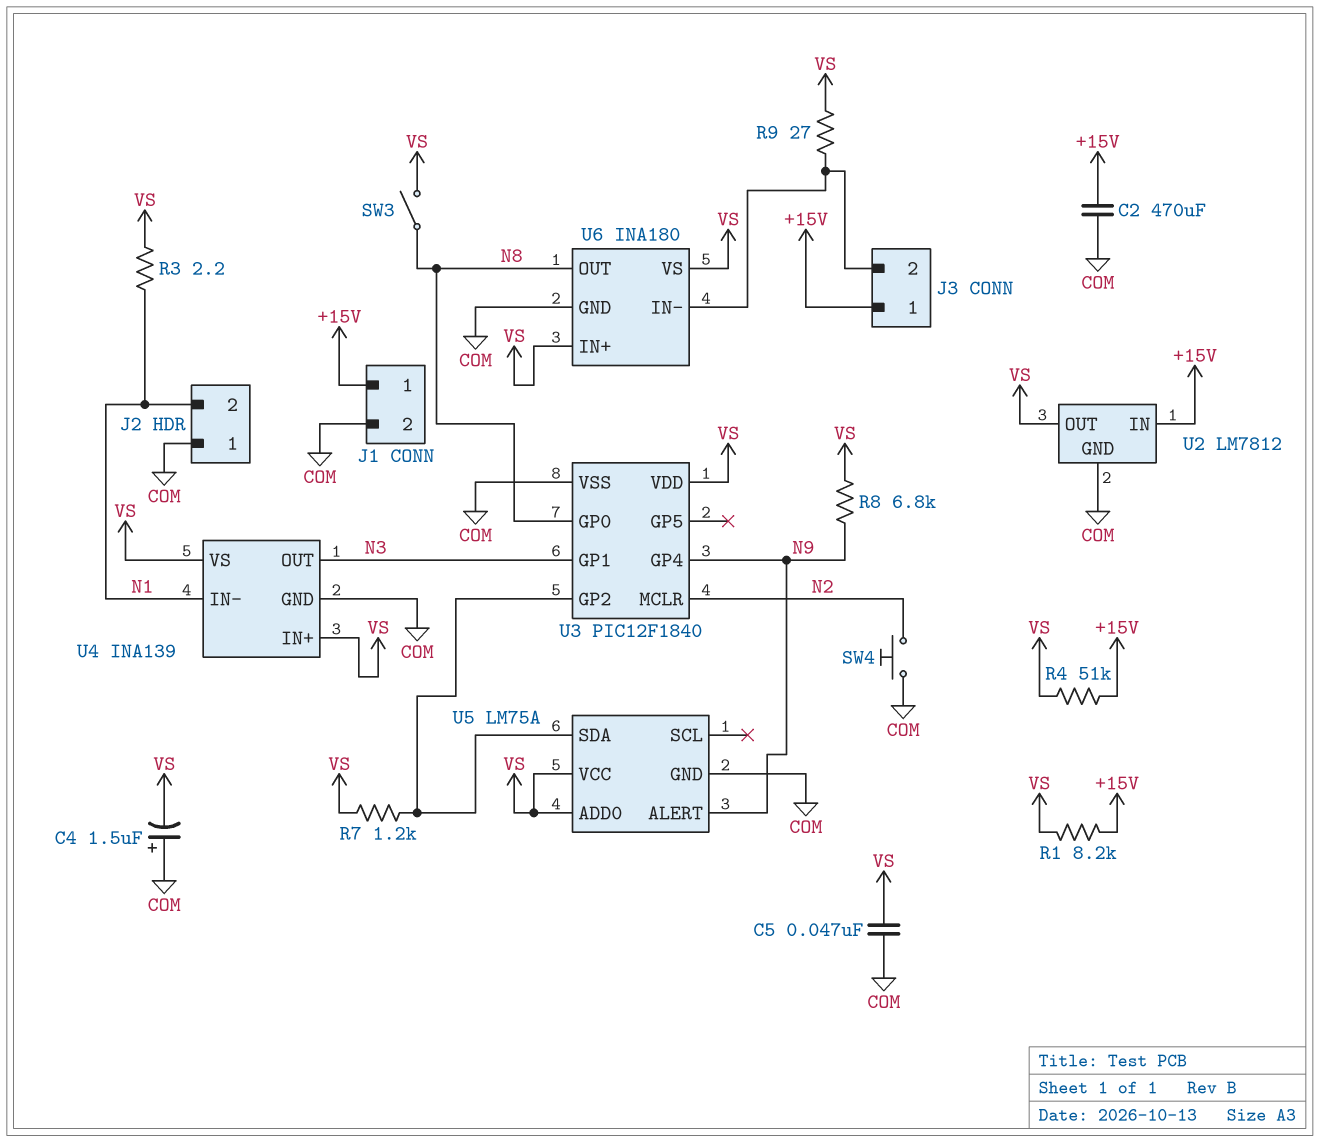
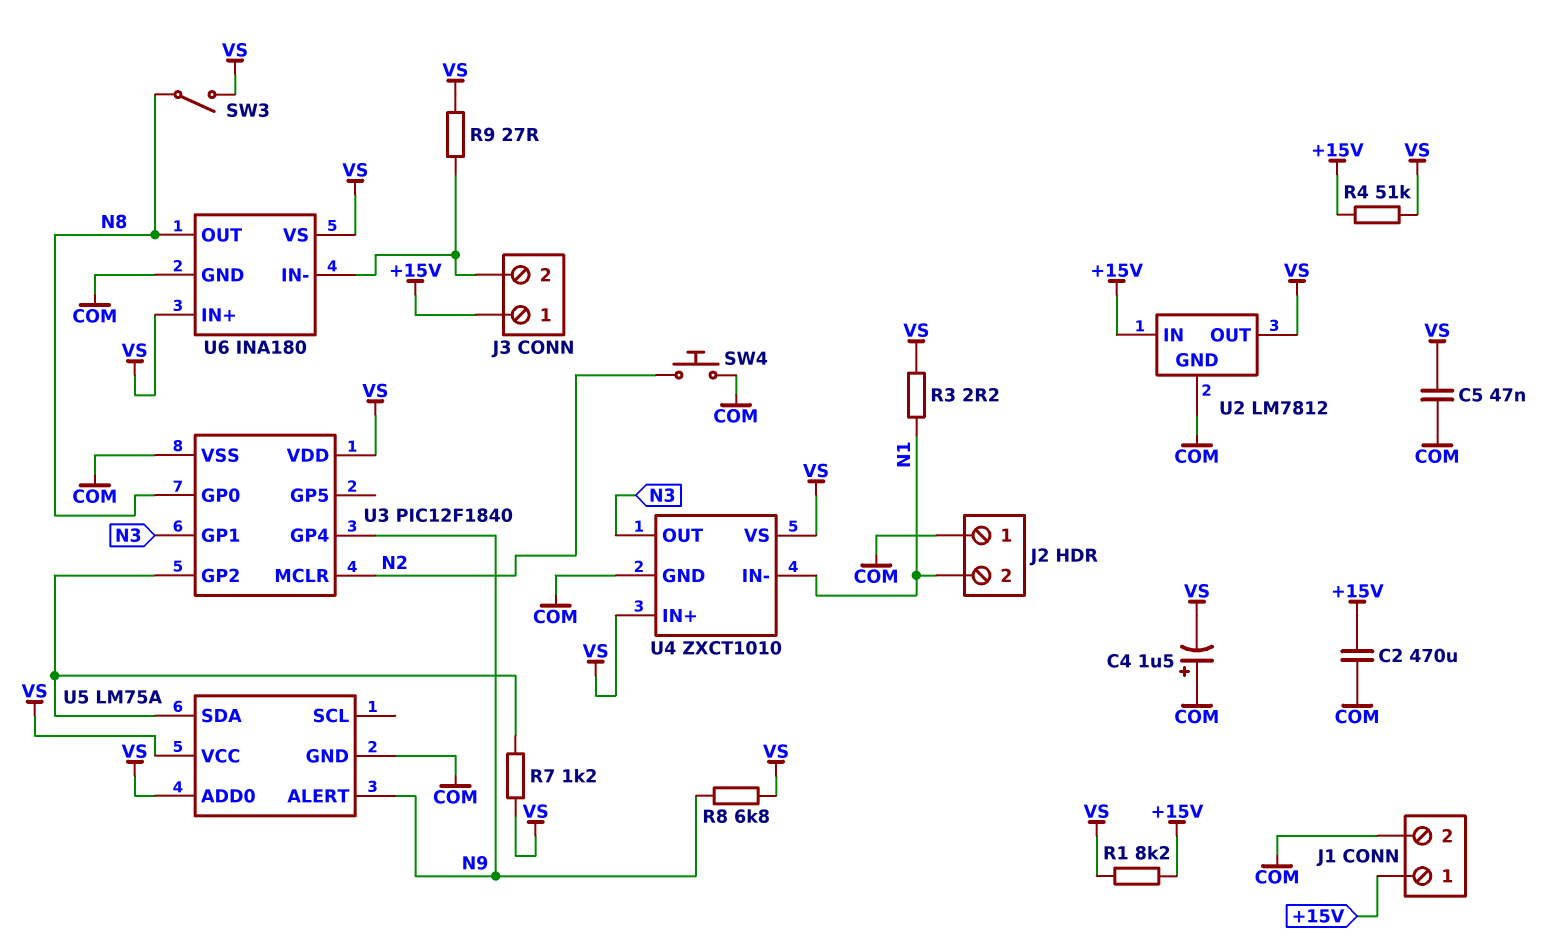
U4: INA139 -> ZXCT1010

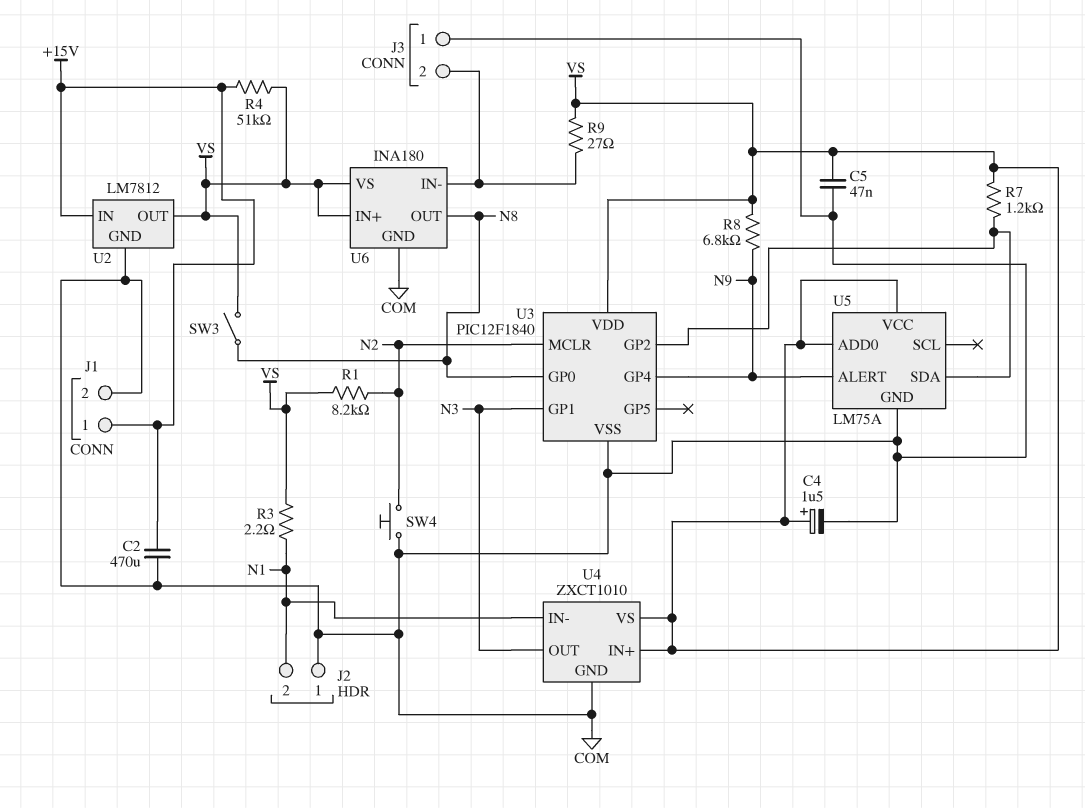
C4: 1.5uF (plus COM, minus VS) -> 1.5uF (plus VS, minus COM)
J3 pin 1: +15V -> COM
R1: 8.2k (+15V, VS) -> 8.2k (N2, VS)

